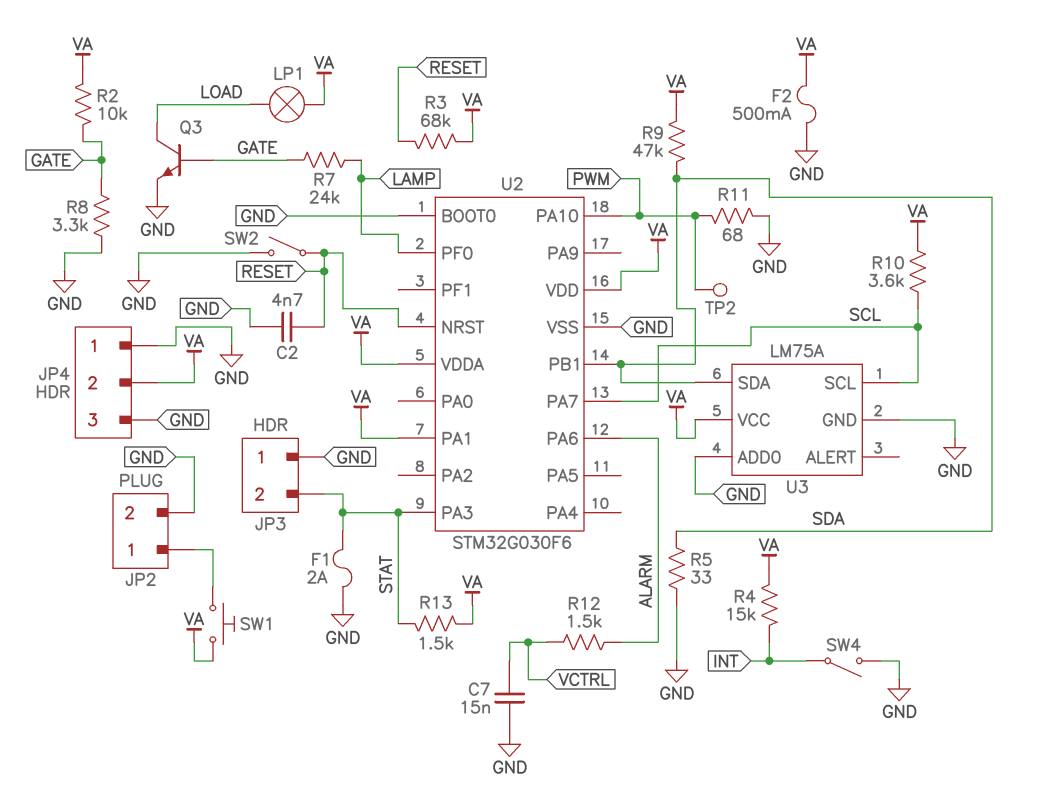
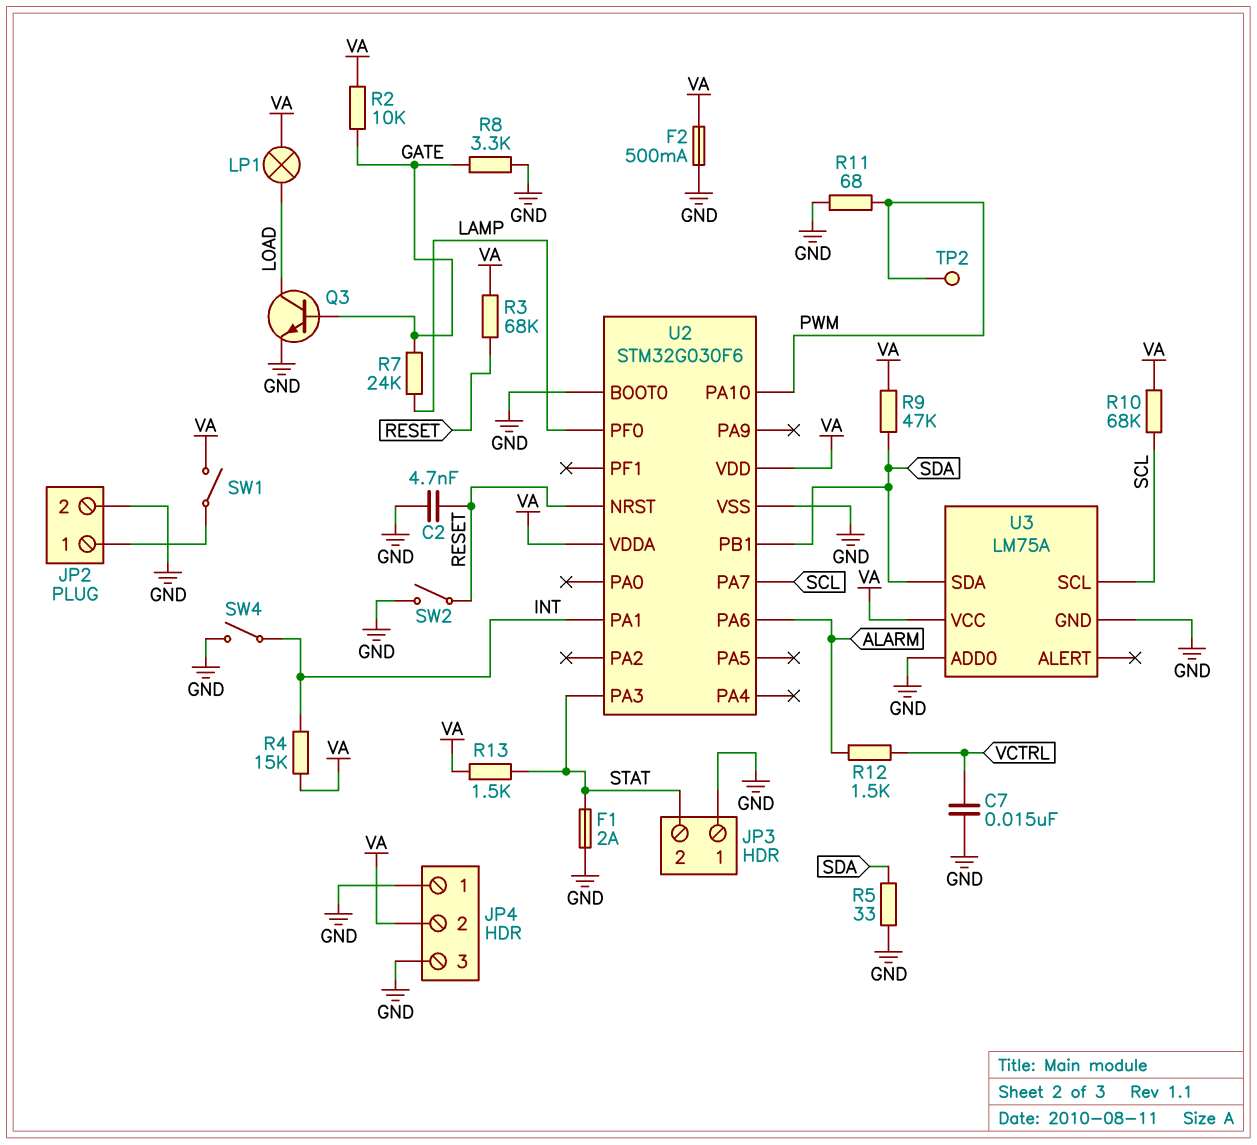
R10: 3.6k (SCL, VA) -> 68k (SCL, VA)
SW1: button (JP2/1, VA) -> switch (JP2/1, VA)
U2 pin PA1: VA -> INT

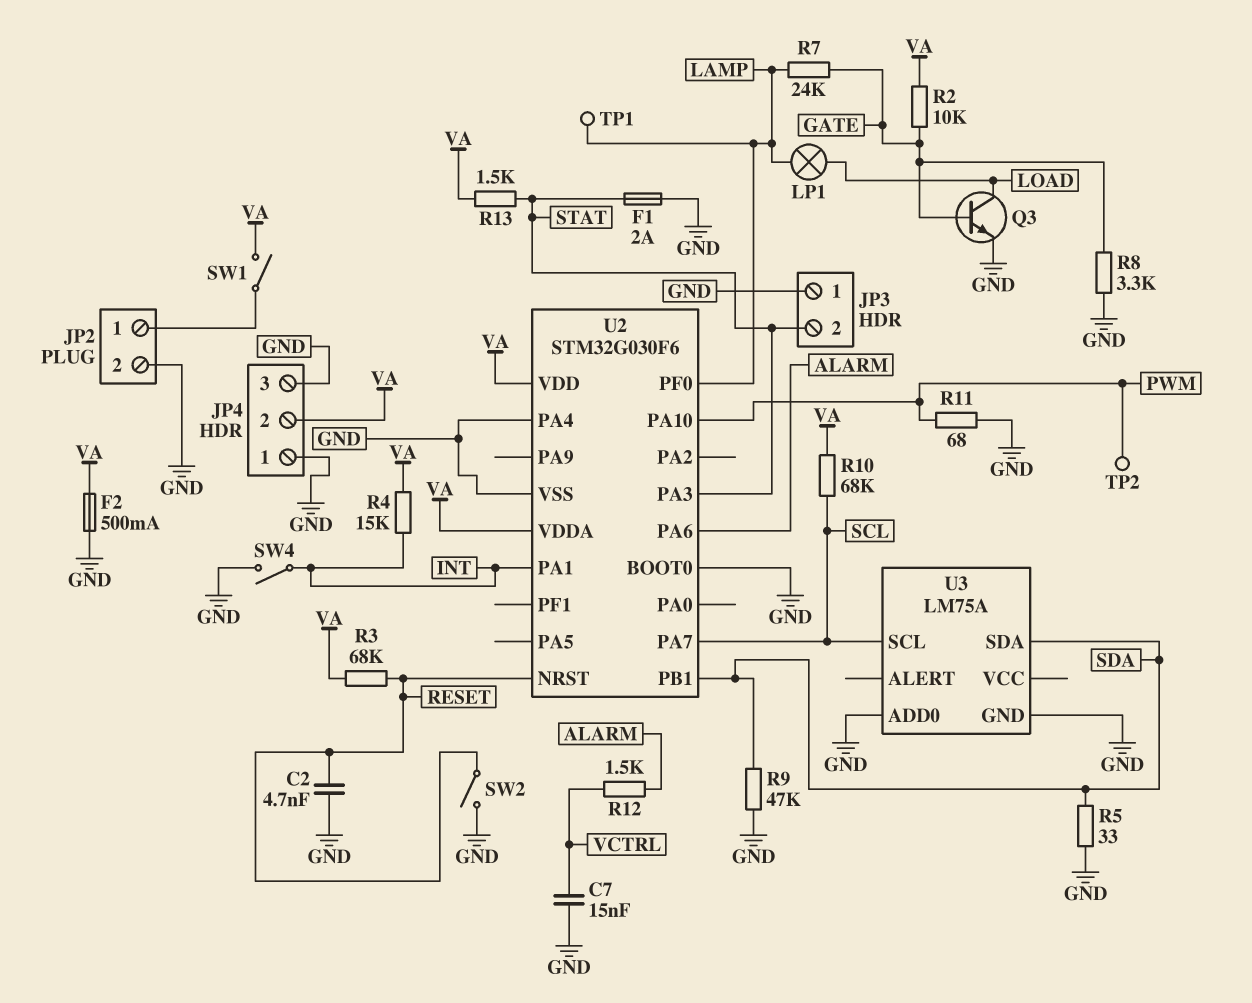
LP1: lamp (LOAD, VA) -> lamp (LAMP, LOAD)
R9: 47k (SDA, VA) -> 47k (GND, SDA)
TP1: none -> test point (LAMP)
U2 pin PA4: none -> GND
U3 pin VCC: VA -> none

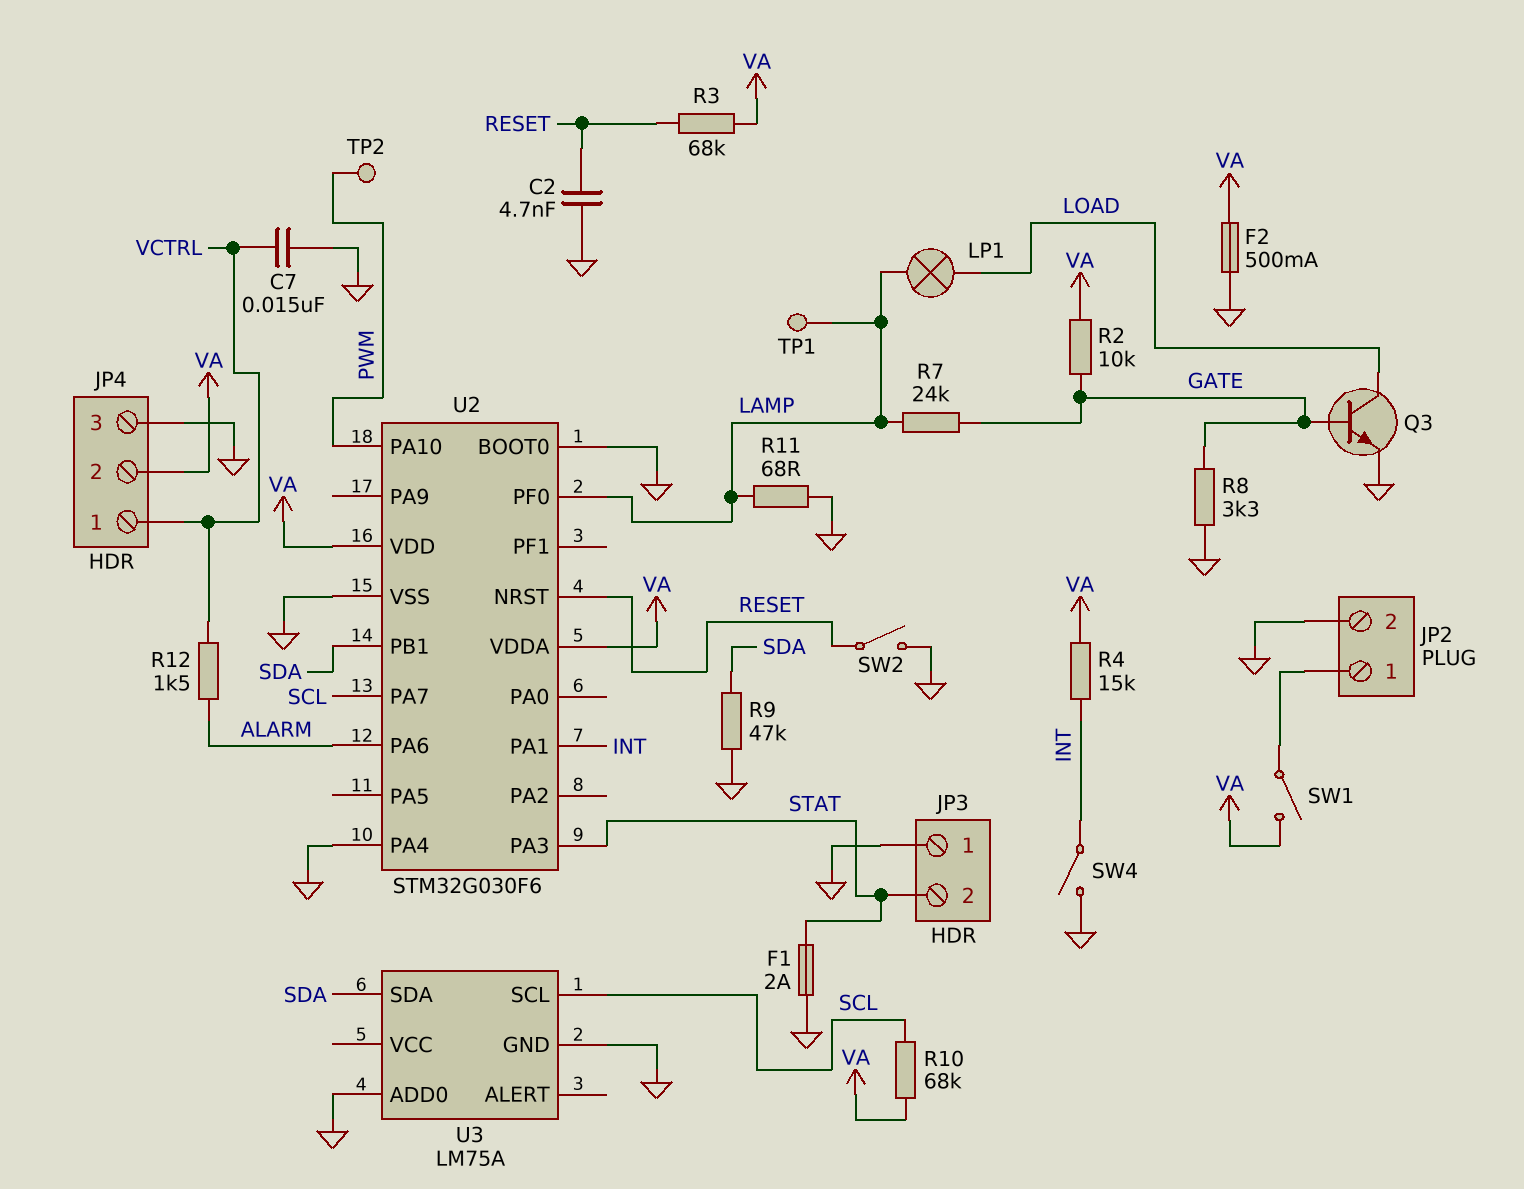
JP4 pin 1: GND -> VCTRL
R5: 33 (GND, SDA) -> none
R11: 68 (GND, PWM) -> 68 (GND, LAMP)
R13: 1.5k (STAT, VA) -> none

